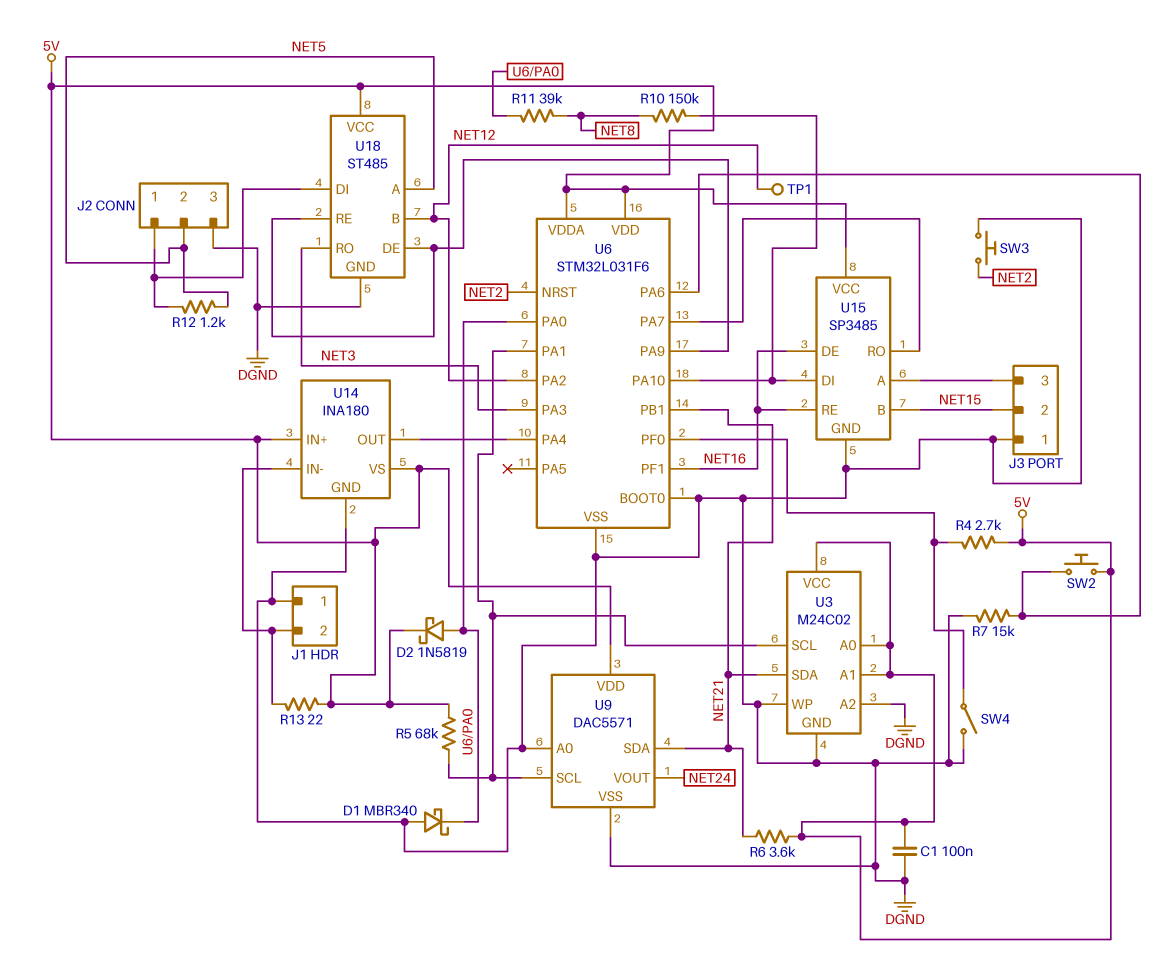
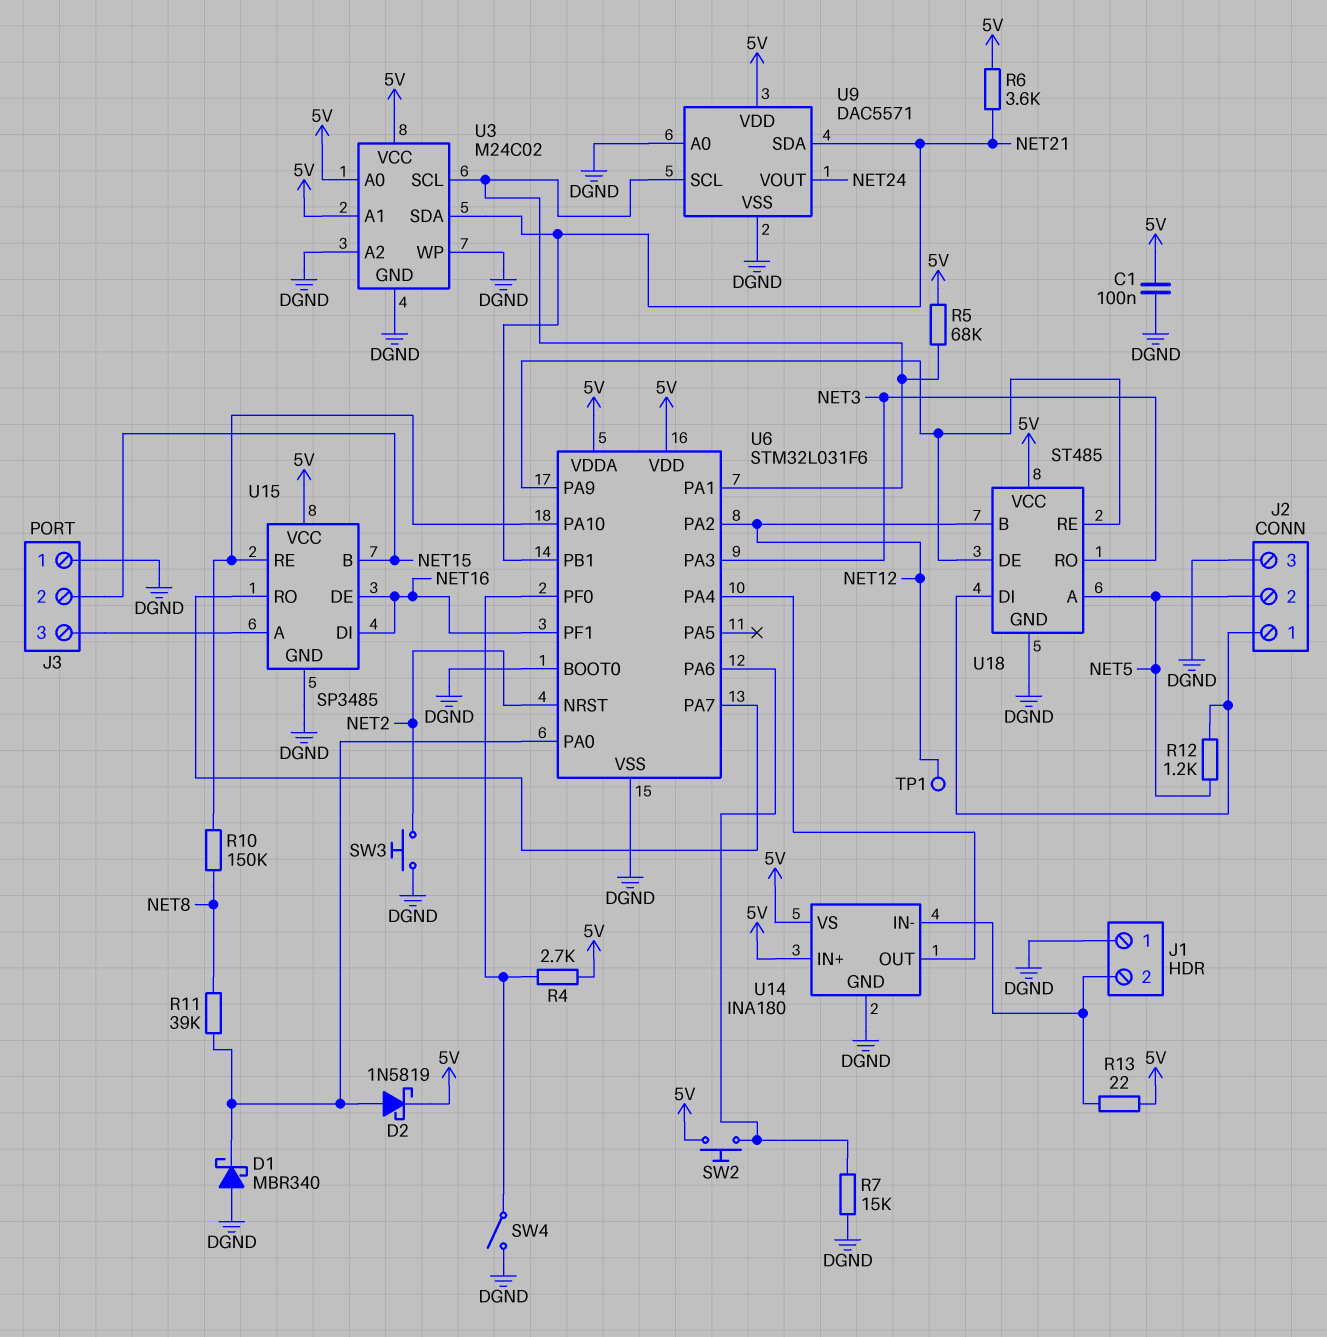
U15 pin DI: U6/PA10 -> NET16
U15 pin RE: NET16 -> U6/PA10

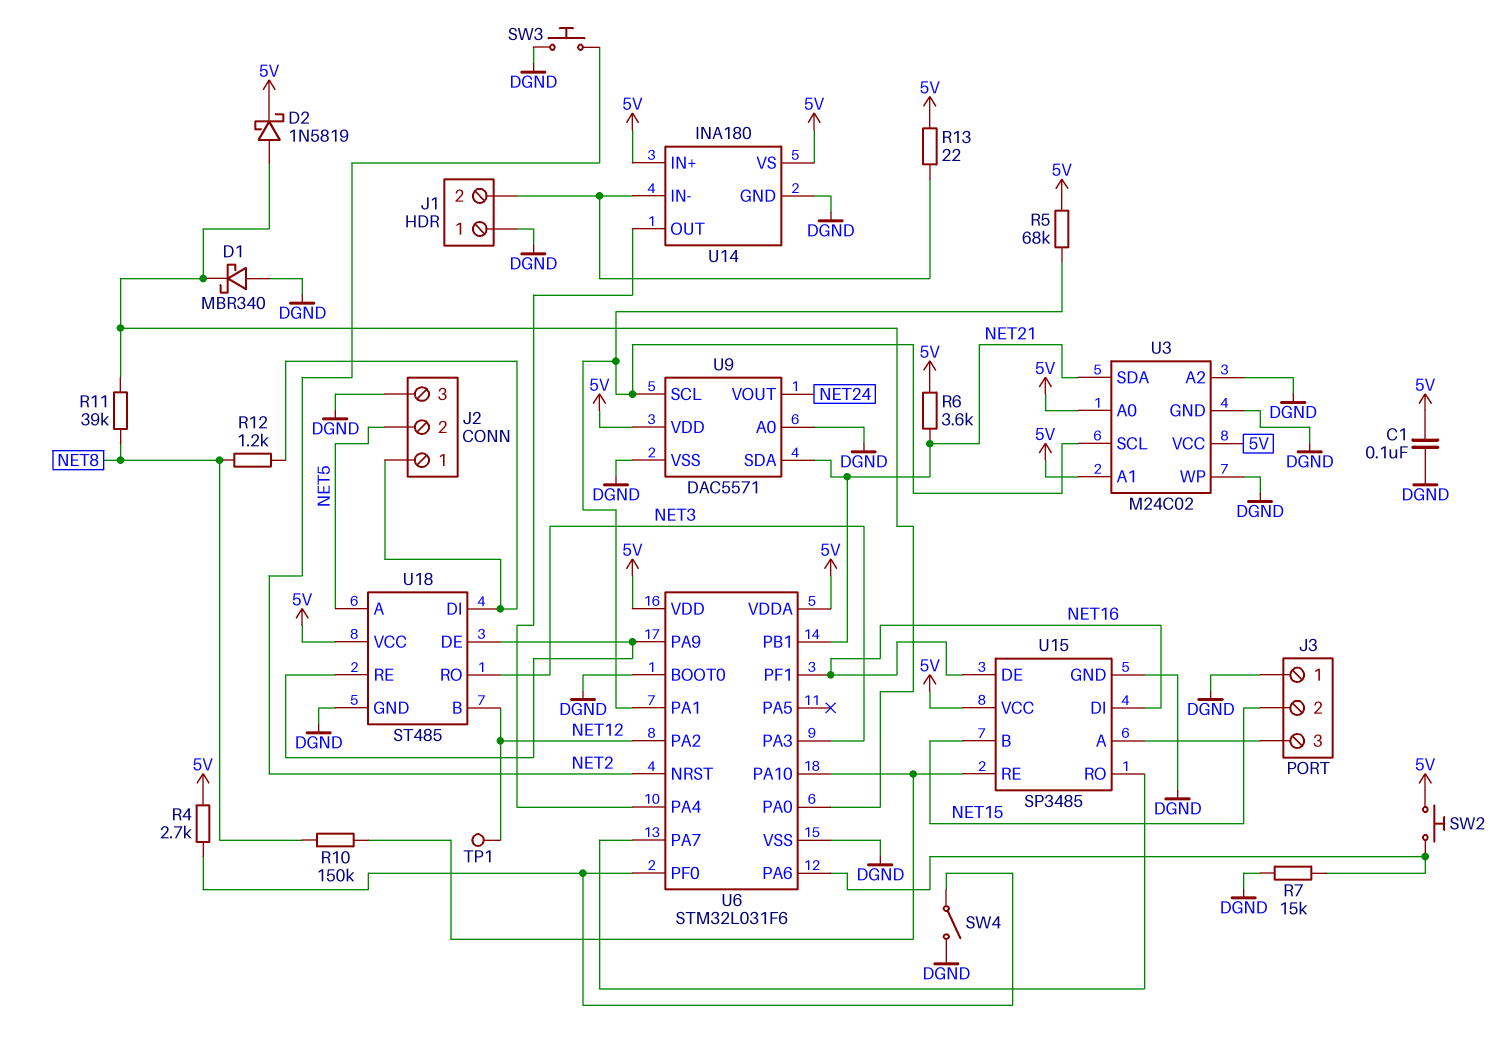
R12: 1.2k (J2/1, NET5) -> 1.2k (J2/1, NET8)

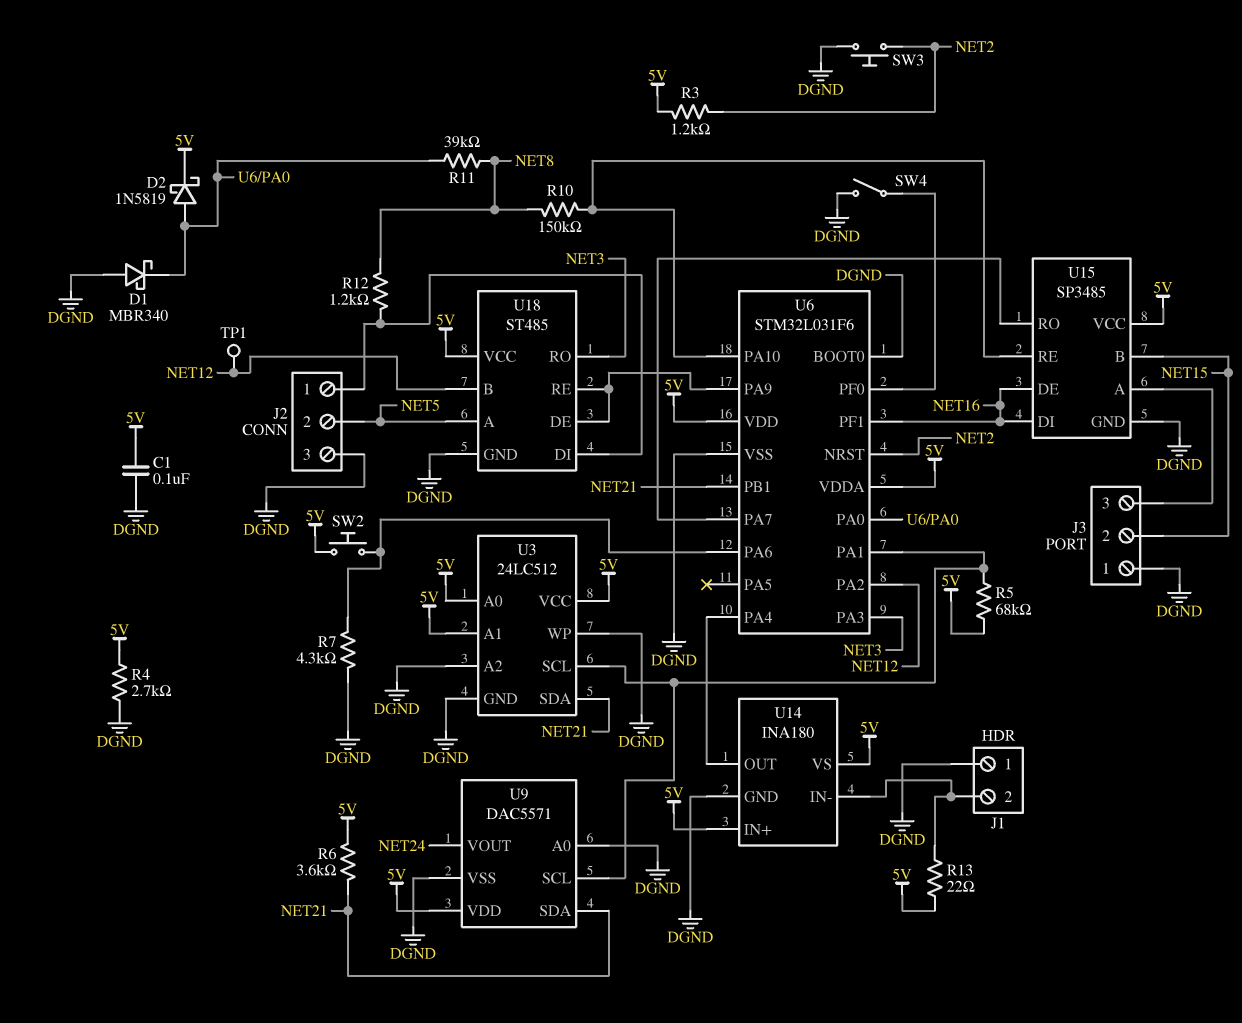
R3: none -> 1.2k (5V, NET2)
R4: 2.7k (5V, U6/PF0) -> 2.7k (5V, DGND)
R7: 15k (DGND, U6/PA6) -> 4.3k (DGND, U6/PA6)
U3: M24C02 -> 24LC512

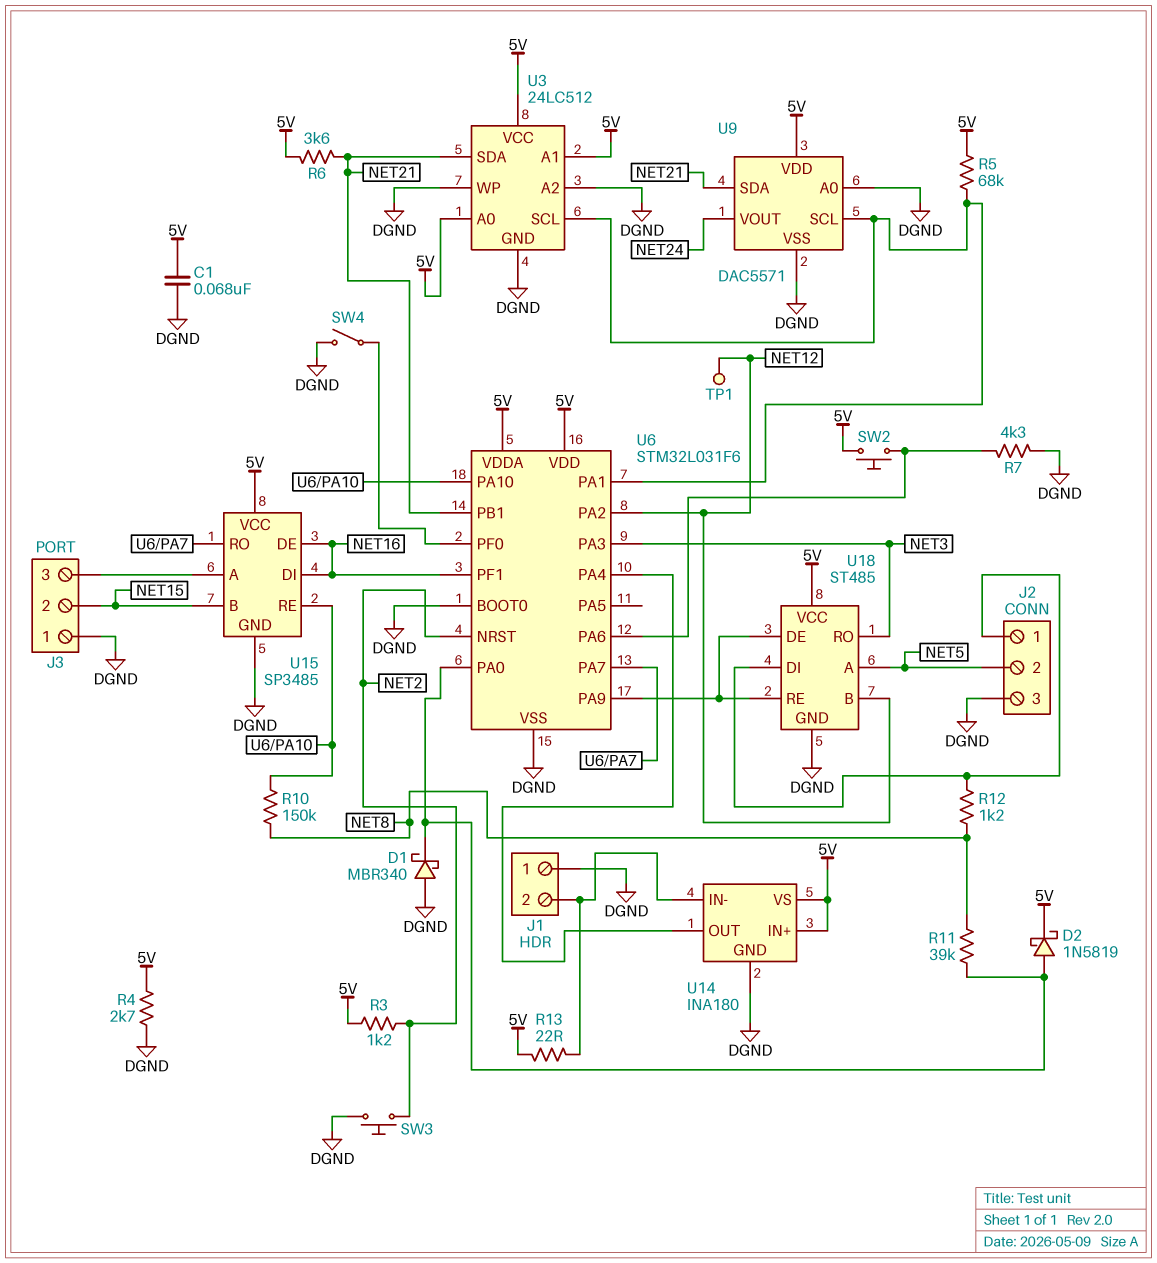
C1: 100nF (5V, DGND) -> 68nF (5V, DGND)

